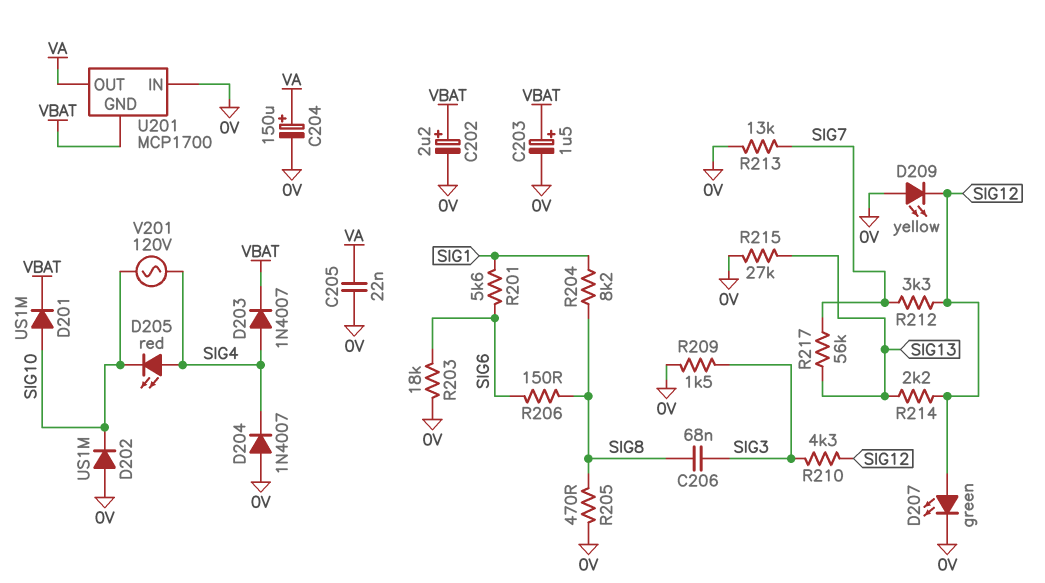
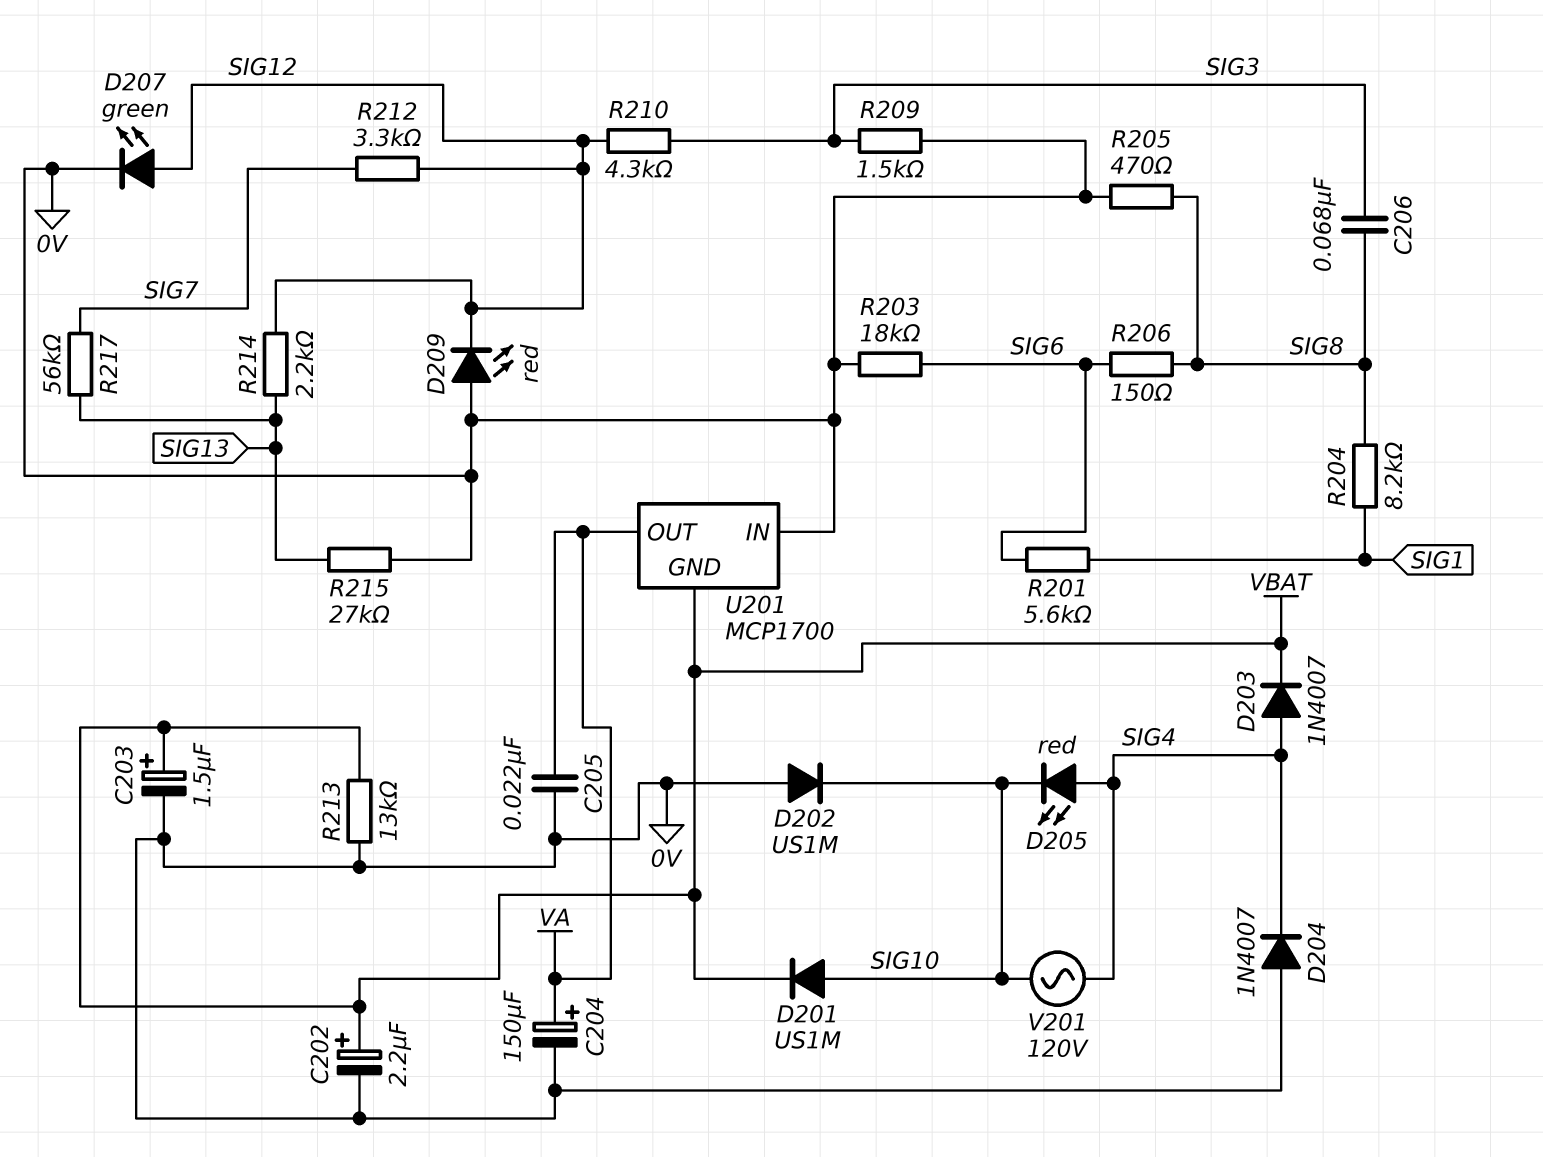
D209: LED yellow (A 0V, K SIG12) -> LED red (A 0V, K SIG12)
R213: 13k (0V, SIG7) -> 13k (0V, VBAT)

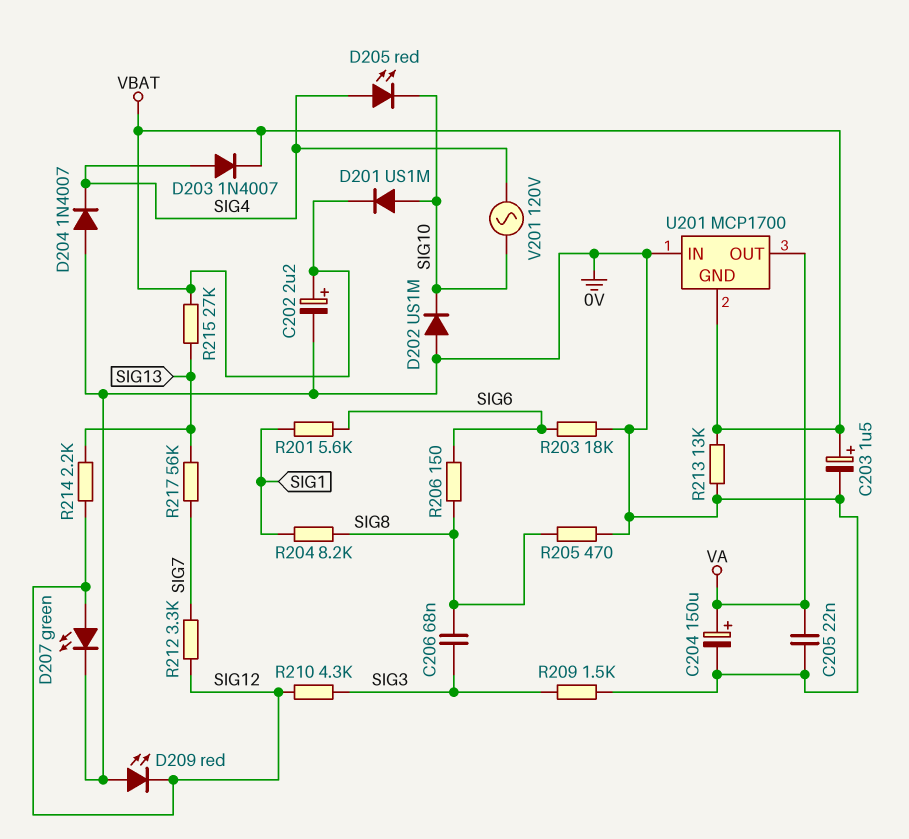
R215: 27k (0V, SIG13) -> 27k (SIG13, VBAT)

